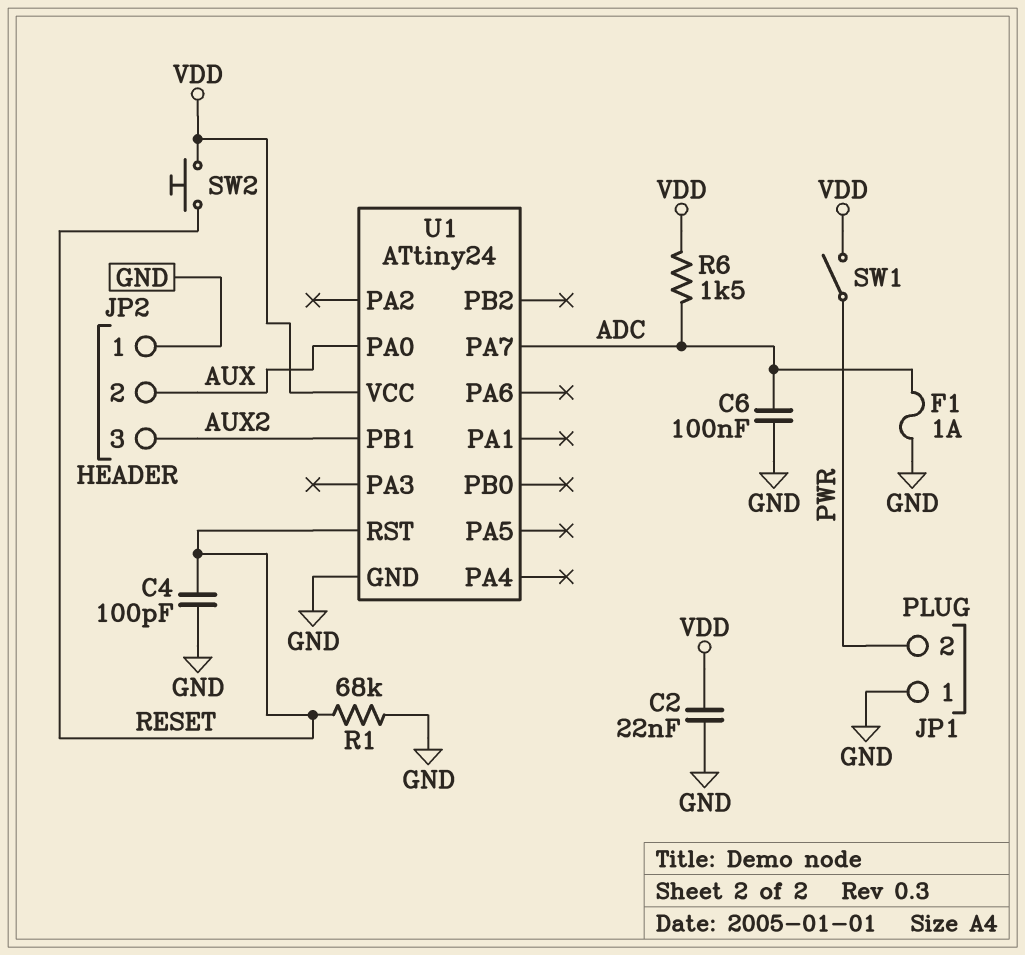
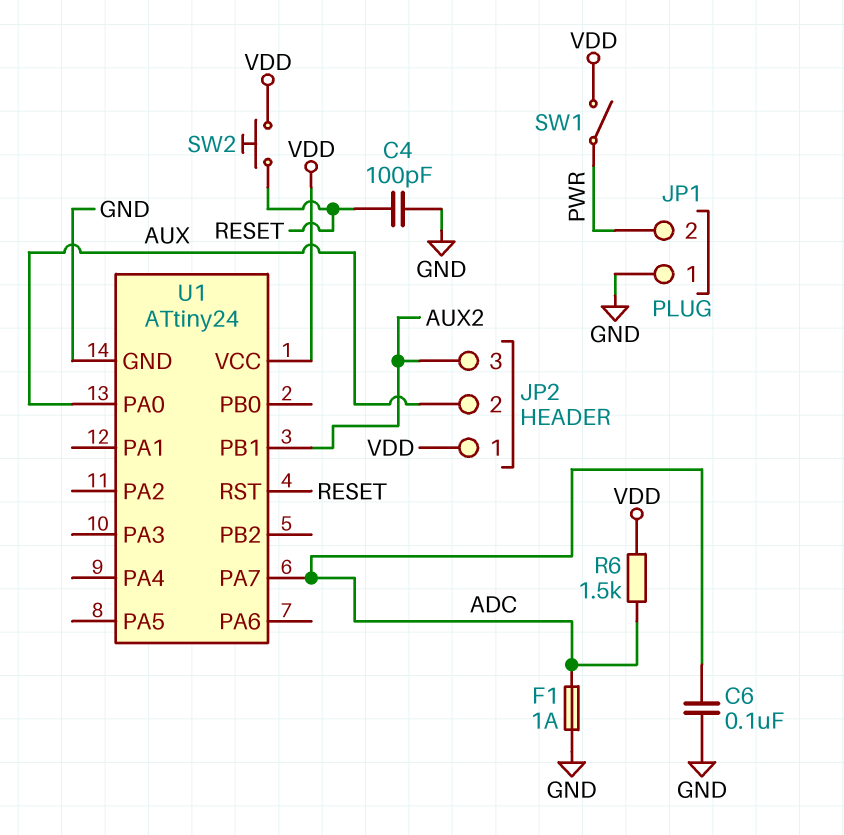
C2: 22nF (GND, VDD) -> none
JP2 pin 1: GND -> VDD
R1: 68k (GND, RESET) -> none

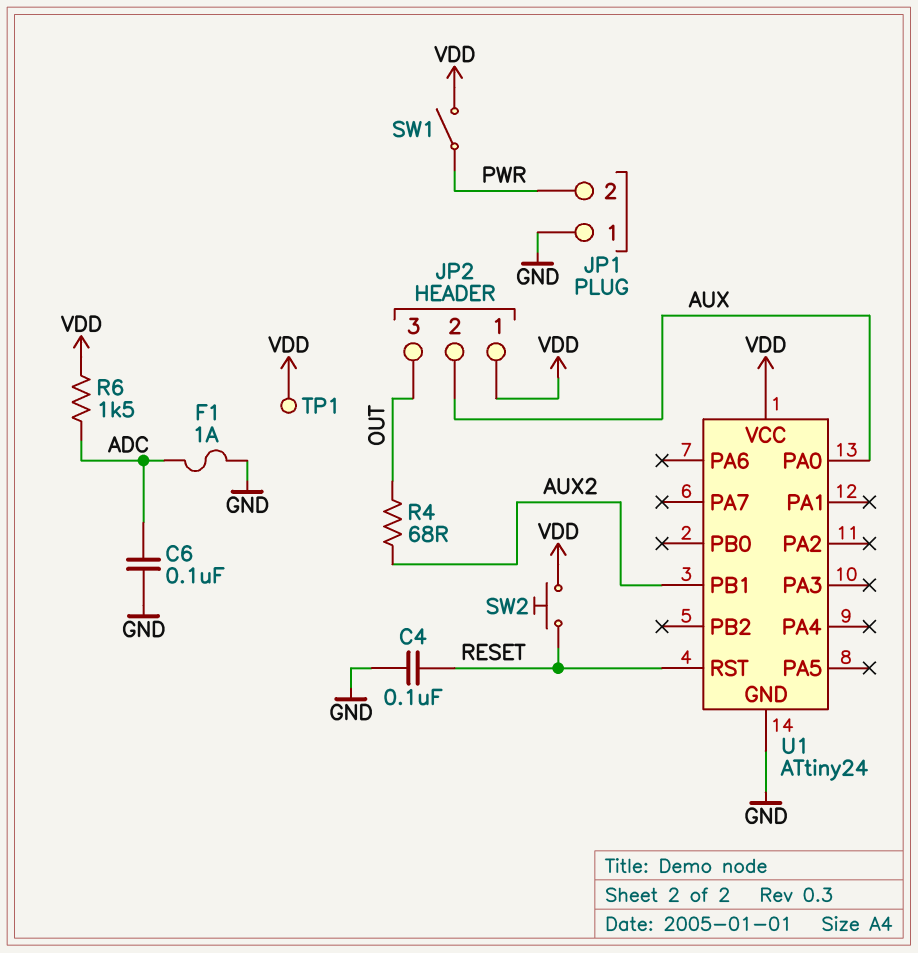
C4: 100pF (GND, RESET) -> 100nF (GND, RESET)
JP2 pin 3: AUX2 -> OUT
R4: none -> 68 (AUX2, OUT)
TP1: none -> test point (VDD)
U1 pin PA7: ADC -> none

